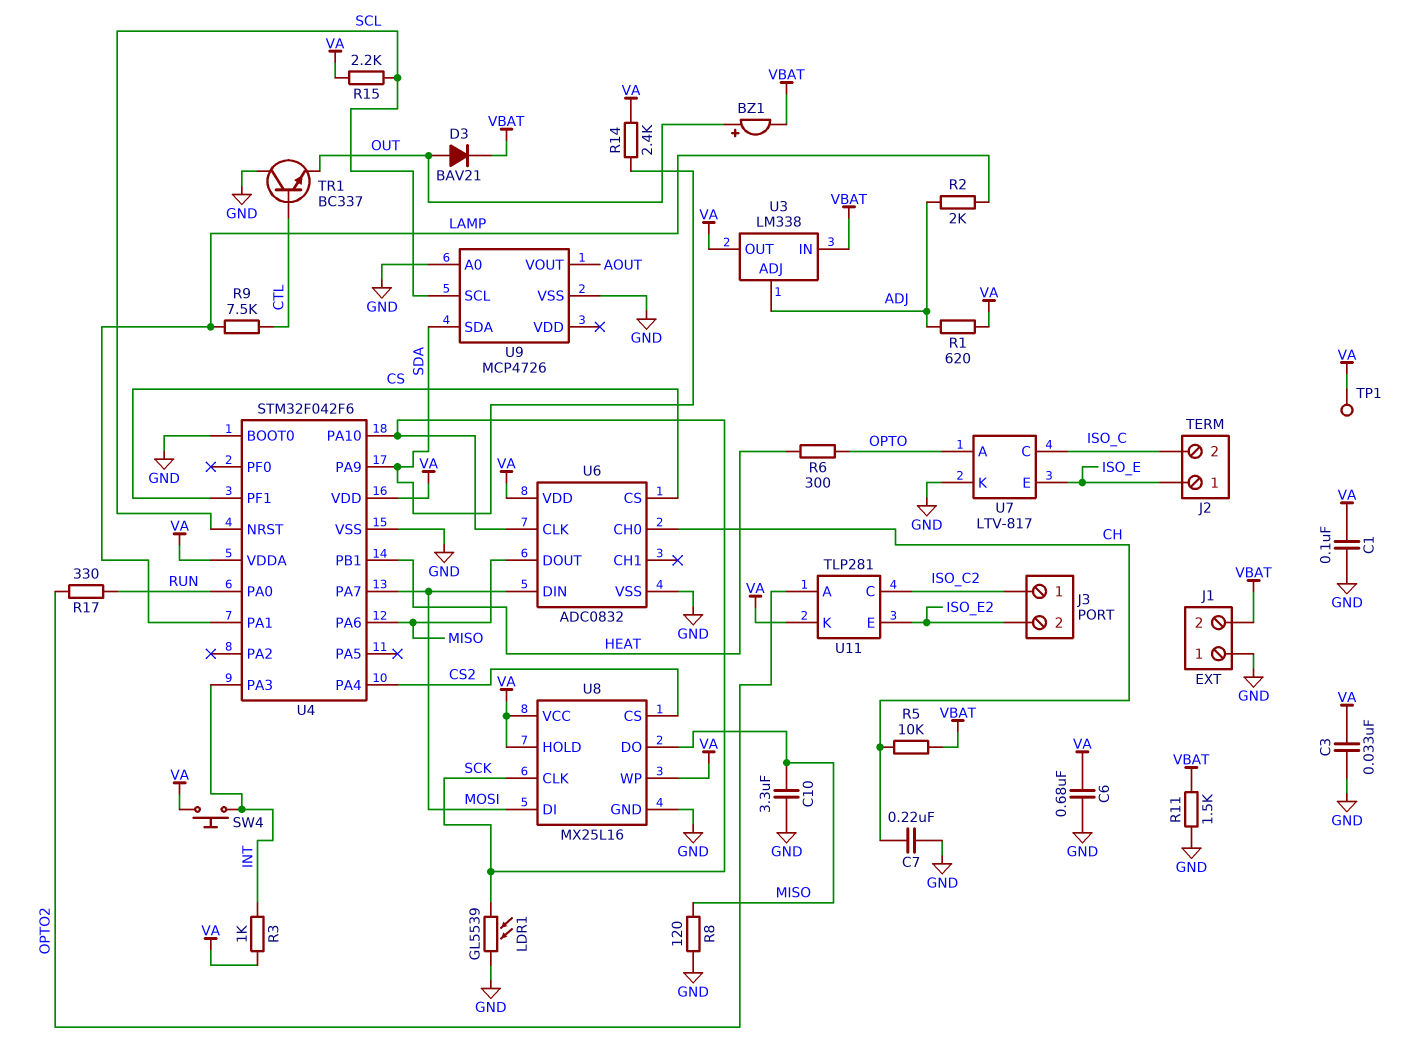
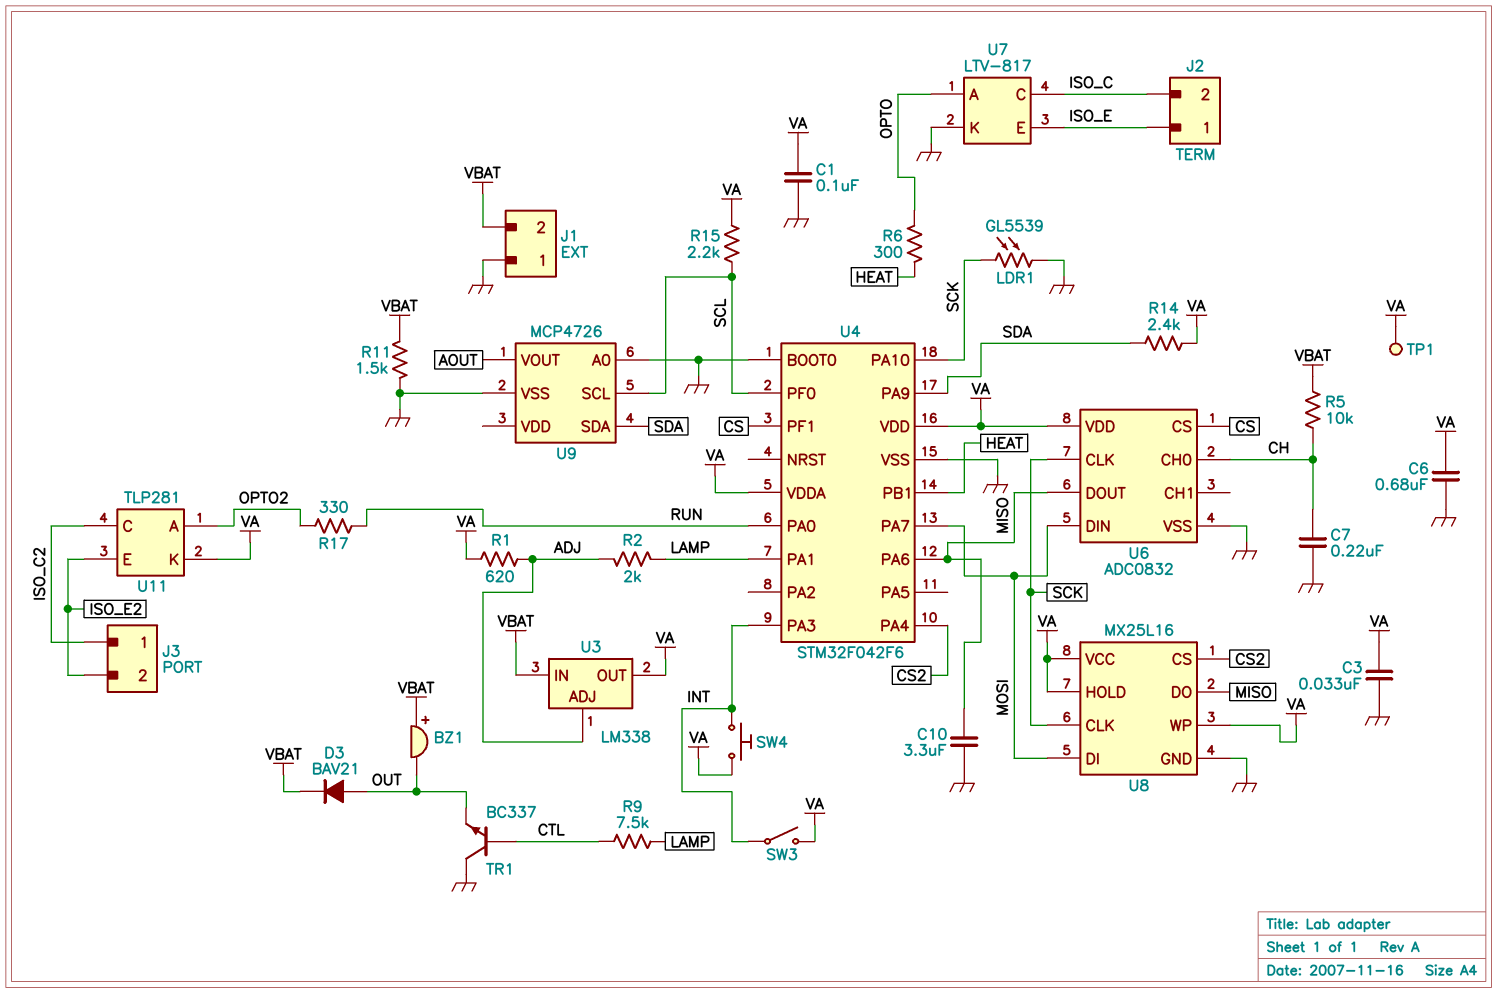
BZ1: buzzer (plus OUT, minus VBAT) -> buzzer (plus VBAT, minus OUT)
R3: 1k (INT, VA) -> none
R8: 120 (GND, MISO) -> none
SW3: none -> switch (INT, VA)
U4 pin NRST: SCL -> none
U4 pin PF0: none -> SCL

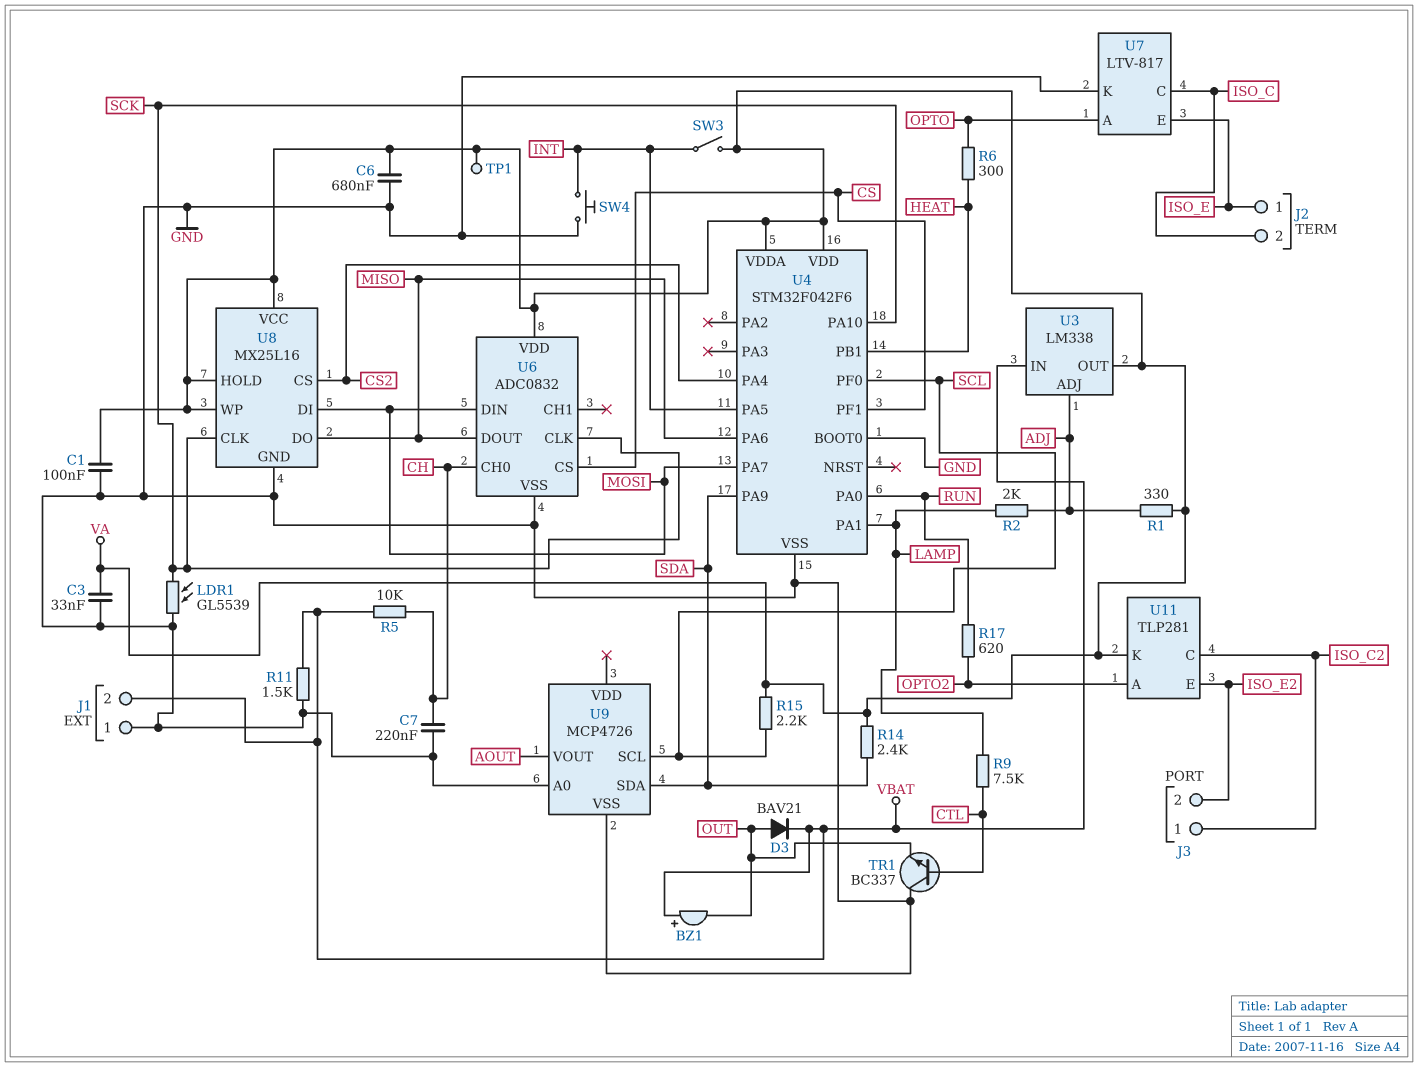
C10: 3.3uF (GND, MISO) -> none
R1: 620 (ADJ, VA) -> 330 (ADJ, VA)
R17: 330 (OPTO2, RUN) -> 620 (OPTO2, RUN)
SW4: button (INT, VA) -> button (GND, INT)
U4 pin PA3: INT -> none
U4 pin PA5: none -> INT

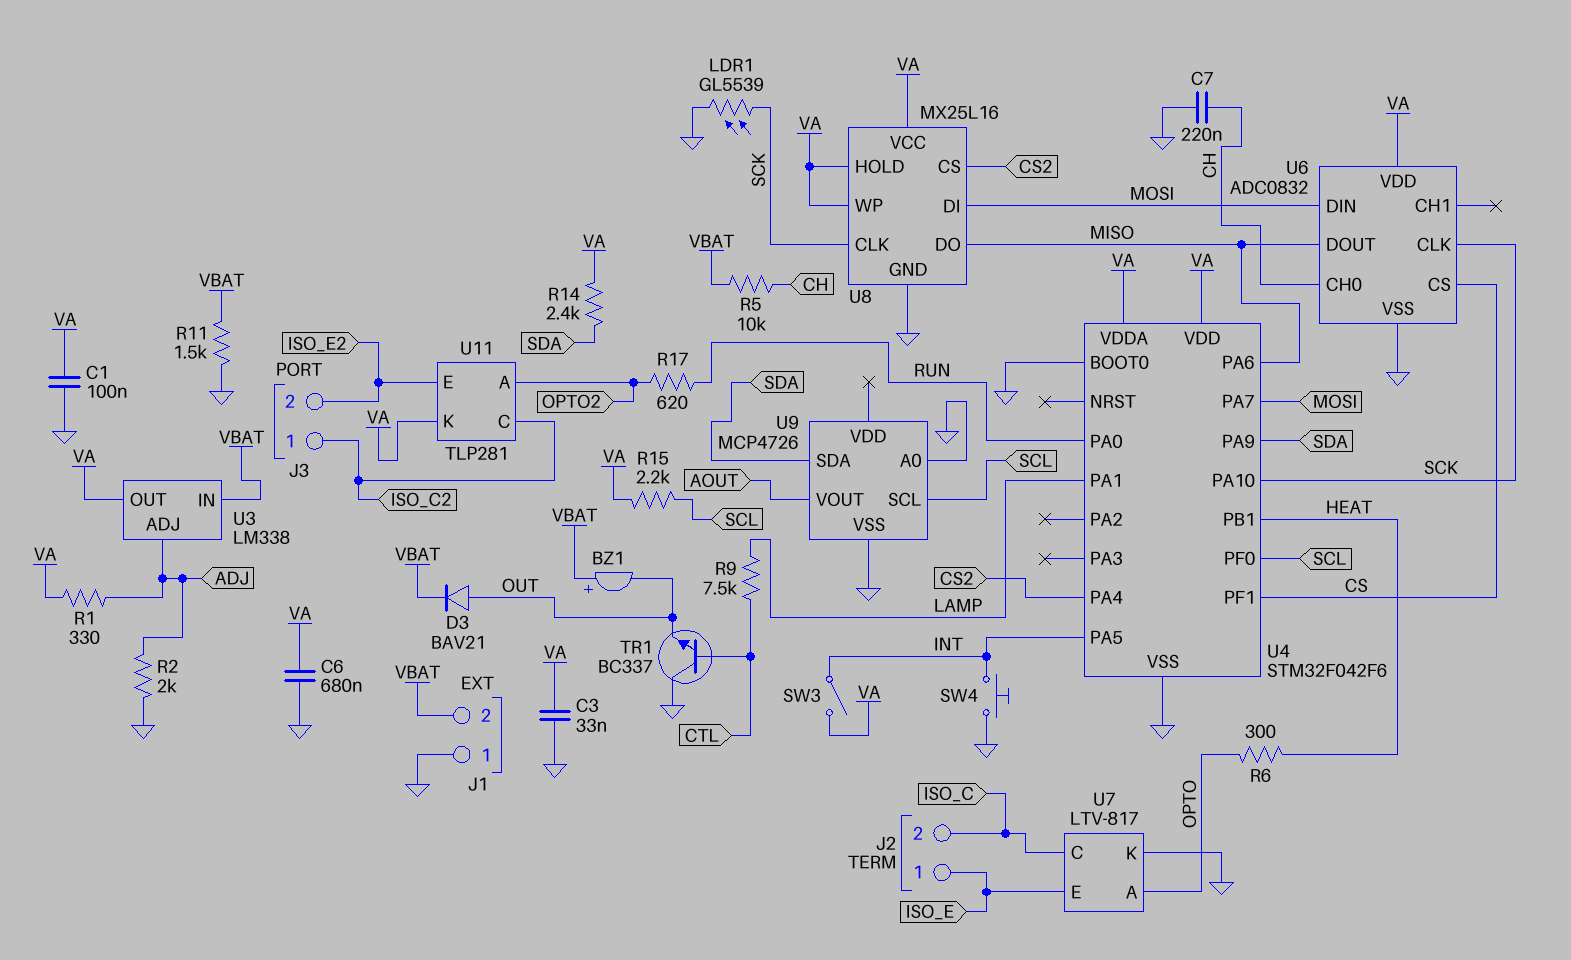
R2: 2k (ADJ, LAMP) -> 2k (ADJ, GND)
TP1: test point (VA) -> none

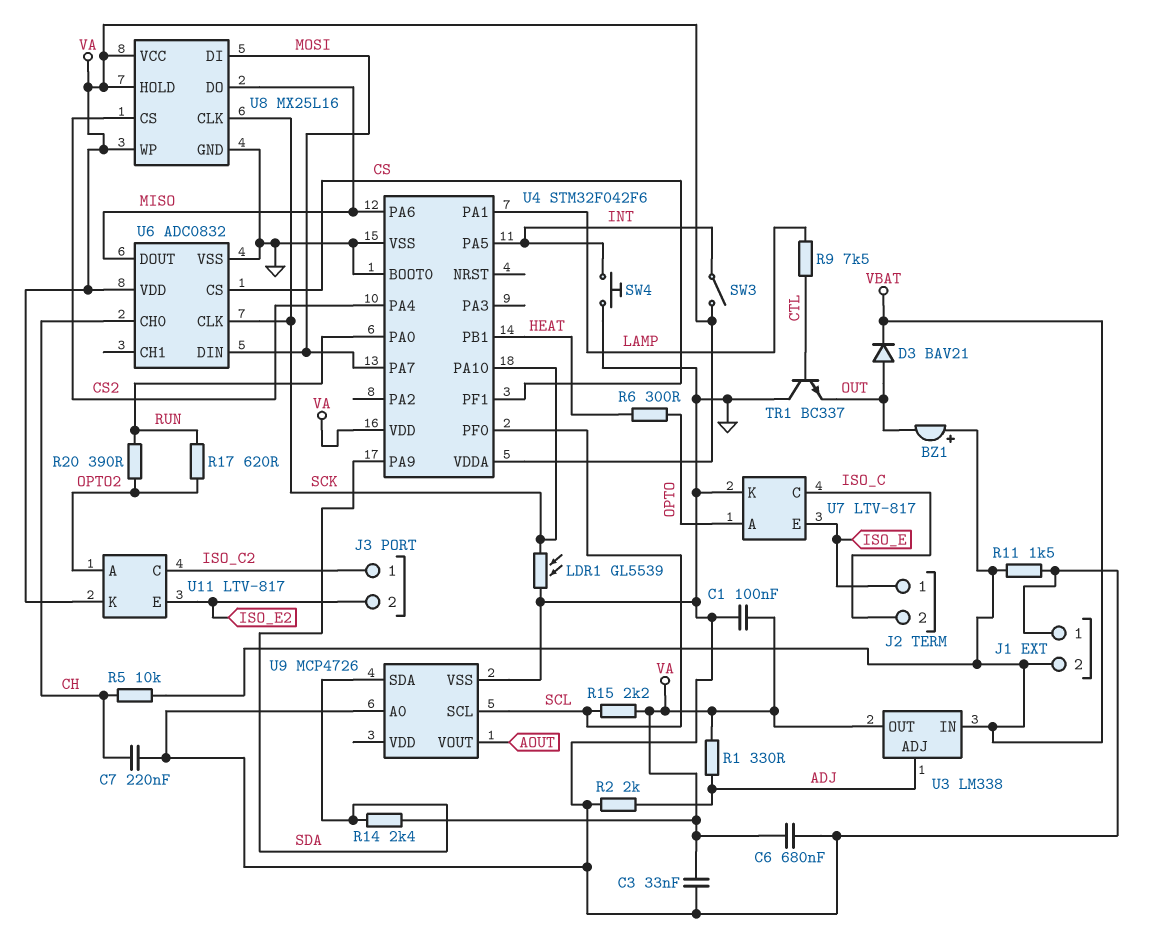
R20: none -> 390 (OPTO2, RUN)
U11: TLP281 -> LTV-817

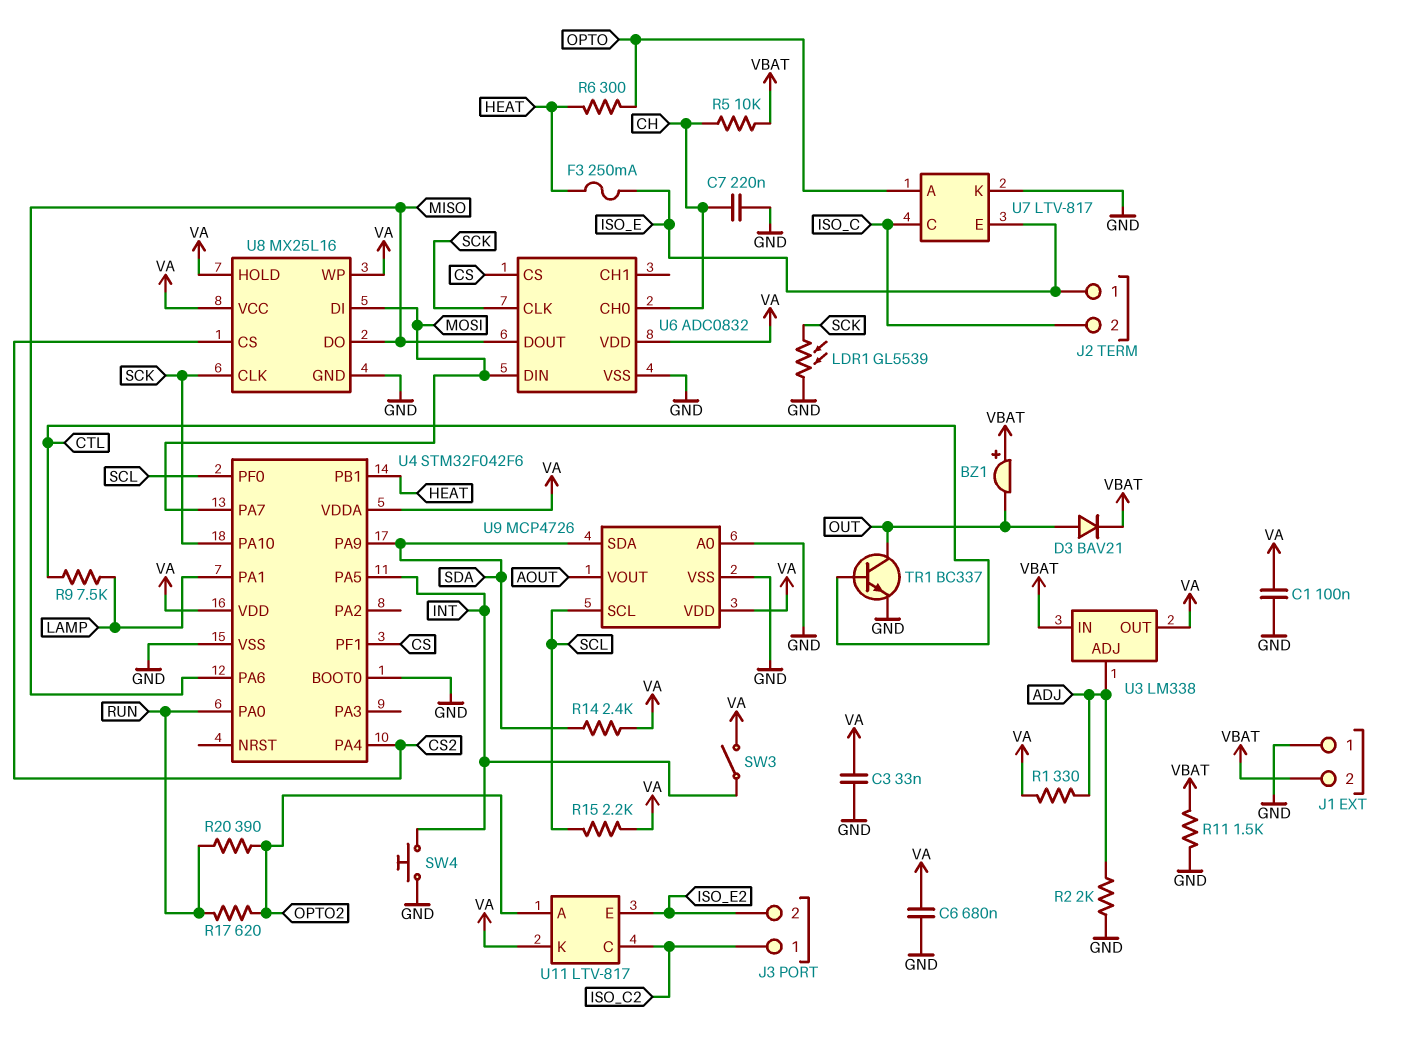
F3: none -> 250mA (HEAT, ISO_E)
TR1: NPN BC337 (B CTL, C GND, E OUT) -> NPN BC337 (B CTL, C OUT, E GND)
U9 pin VDD: none -> VA

